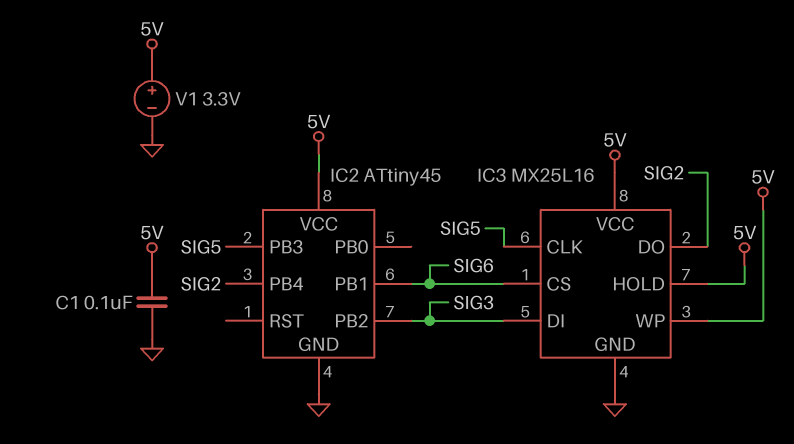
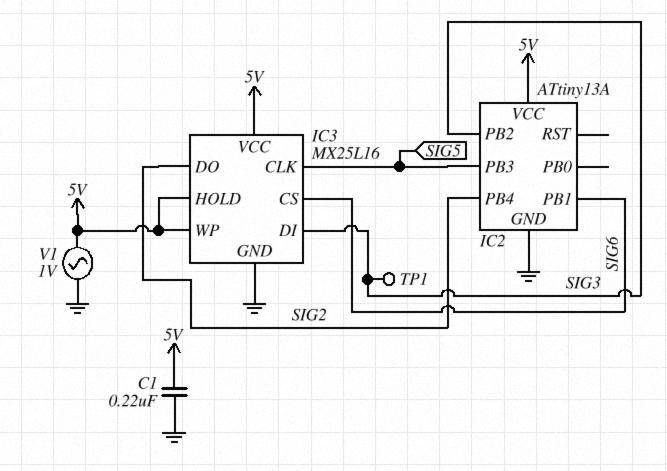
C1: 100nF (5V, GND) -> 220nF (5V, GND)
IC2: ATtiny45 -> ATtiny13A
TP1: none -> test point (SIG3)
V1: 3.3V (plus 5V, minus GND) -> AC 1V (5V, GND)

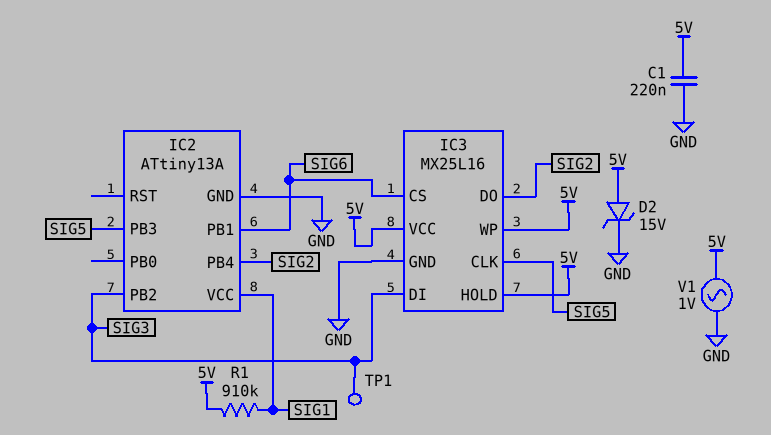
D2: none -> zener 15V (A 5V, K GND)
IC2 pin VCC: 5V -> SIG1
R1: none -> 910k (5V, SIG1)

